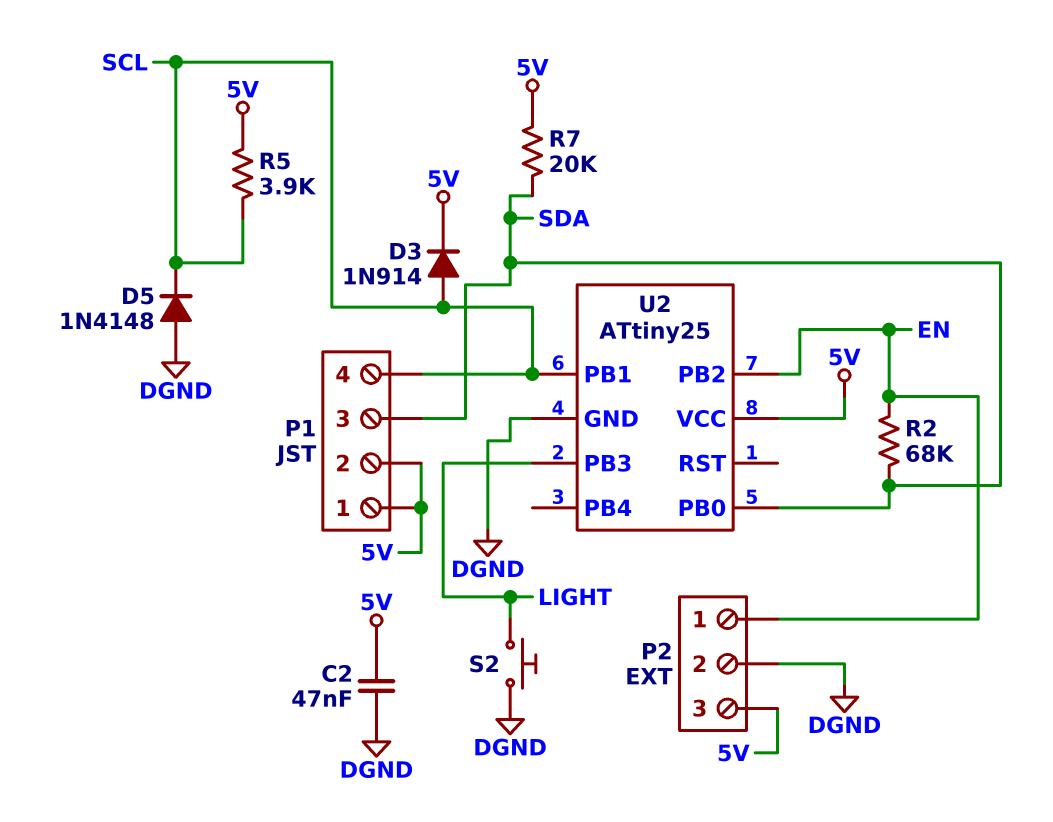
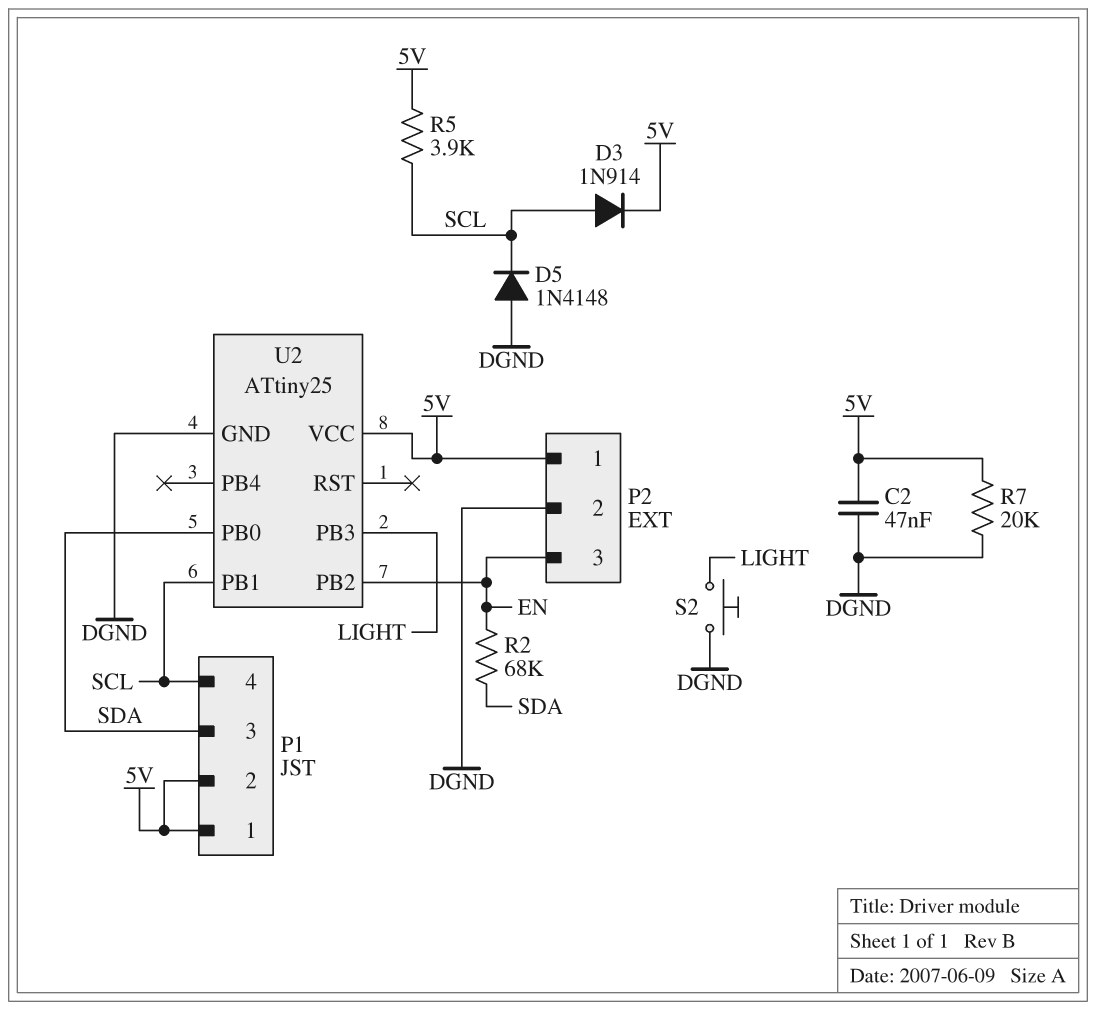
P2 pin 1: EN -> 5V
P2 pin 3: 5V -> EN
R7: 20k (5V, SDA) -> 20k (5V, DGND)

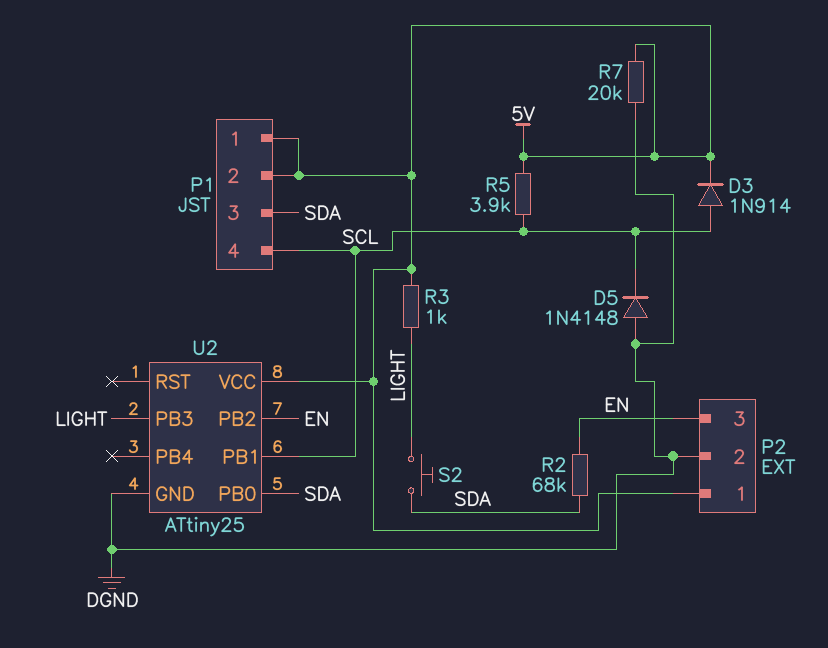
C2: 47nF (5V, DGND) -> none
R3: none -> 1k (5V, LIGHT)
S2: button (DGND, LIGHT) -> button (LIGHT, SDA)

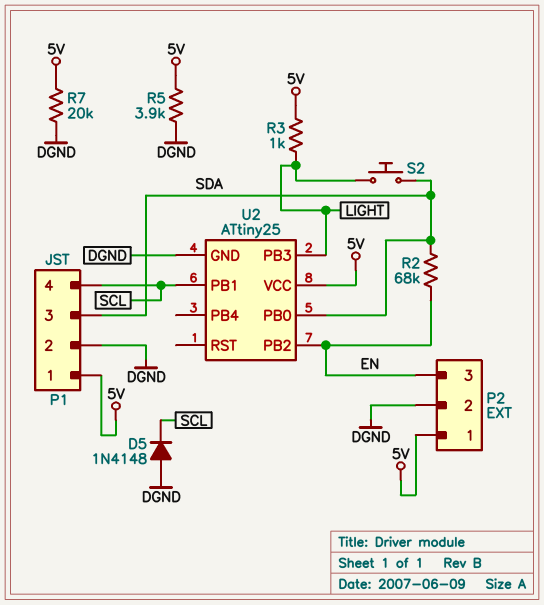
D3: diode 1N914 (A SCL, K 5V) -> none
P1 pin 2: 5V -> DGND
R5: 3.9k (5V, SCL) -> 3.9k (5V, DGND)

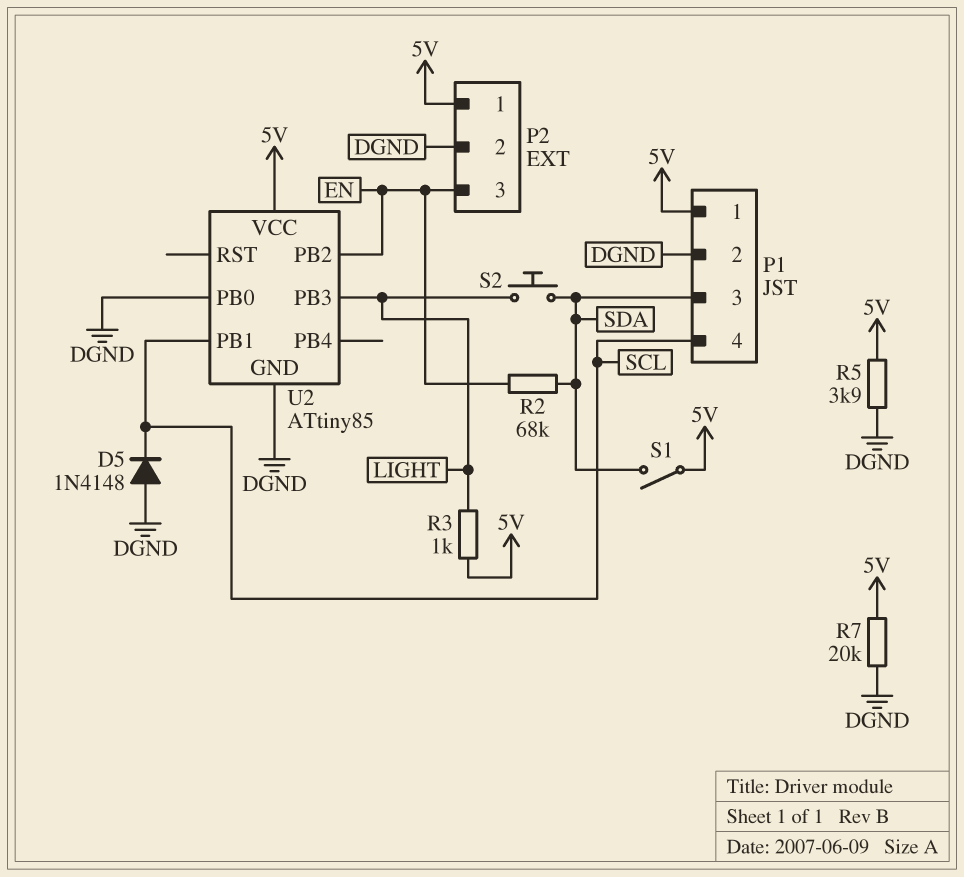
S1: none -> switch (5V, SDA)
U2: ATtiny25 -> ATtiny85
U2 pin PB0: SDA -> DGND

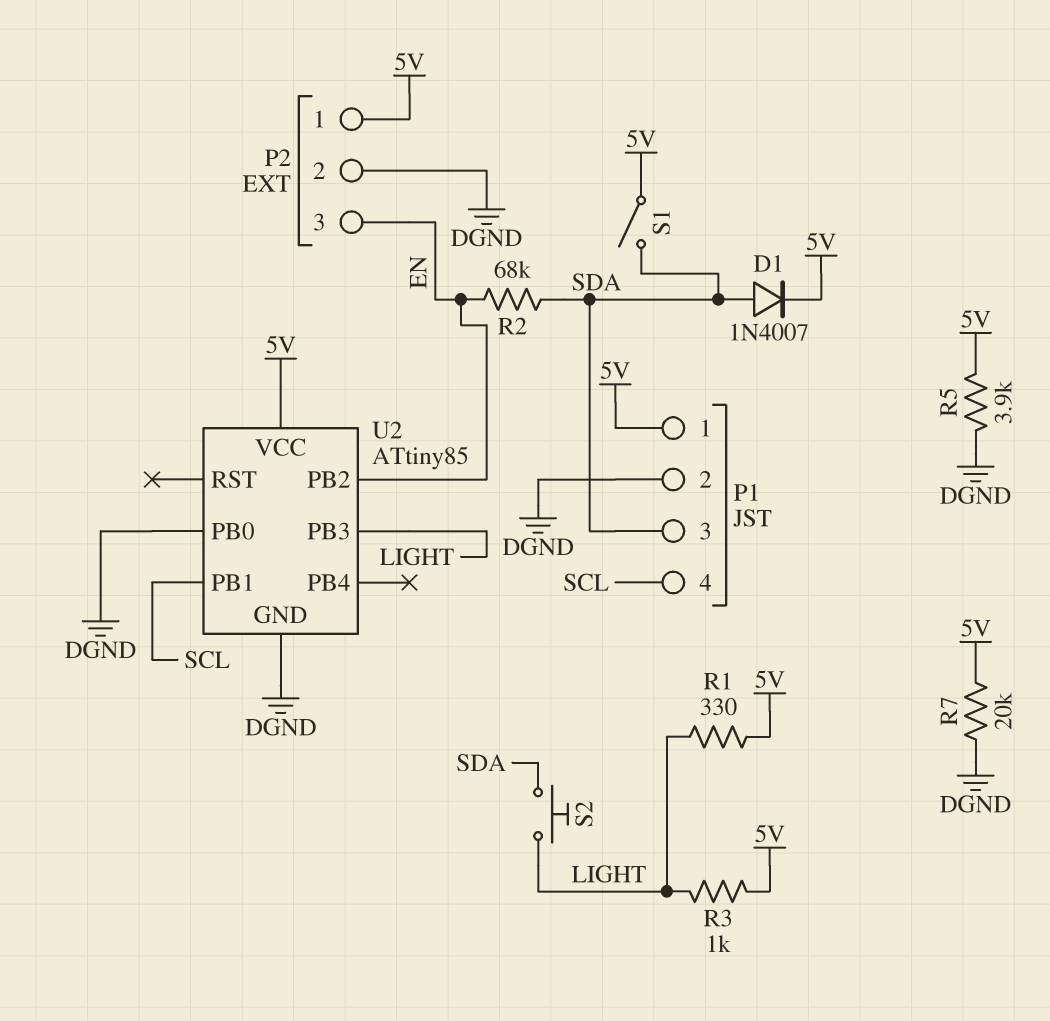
D1: none -> diode 1N4007 (A SDA, K 5V)
D5: diode 1N4148 (A DGND, K SCL) -> none
R1: none -> 330 (5V, LIGHT)

